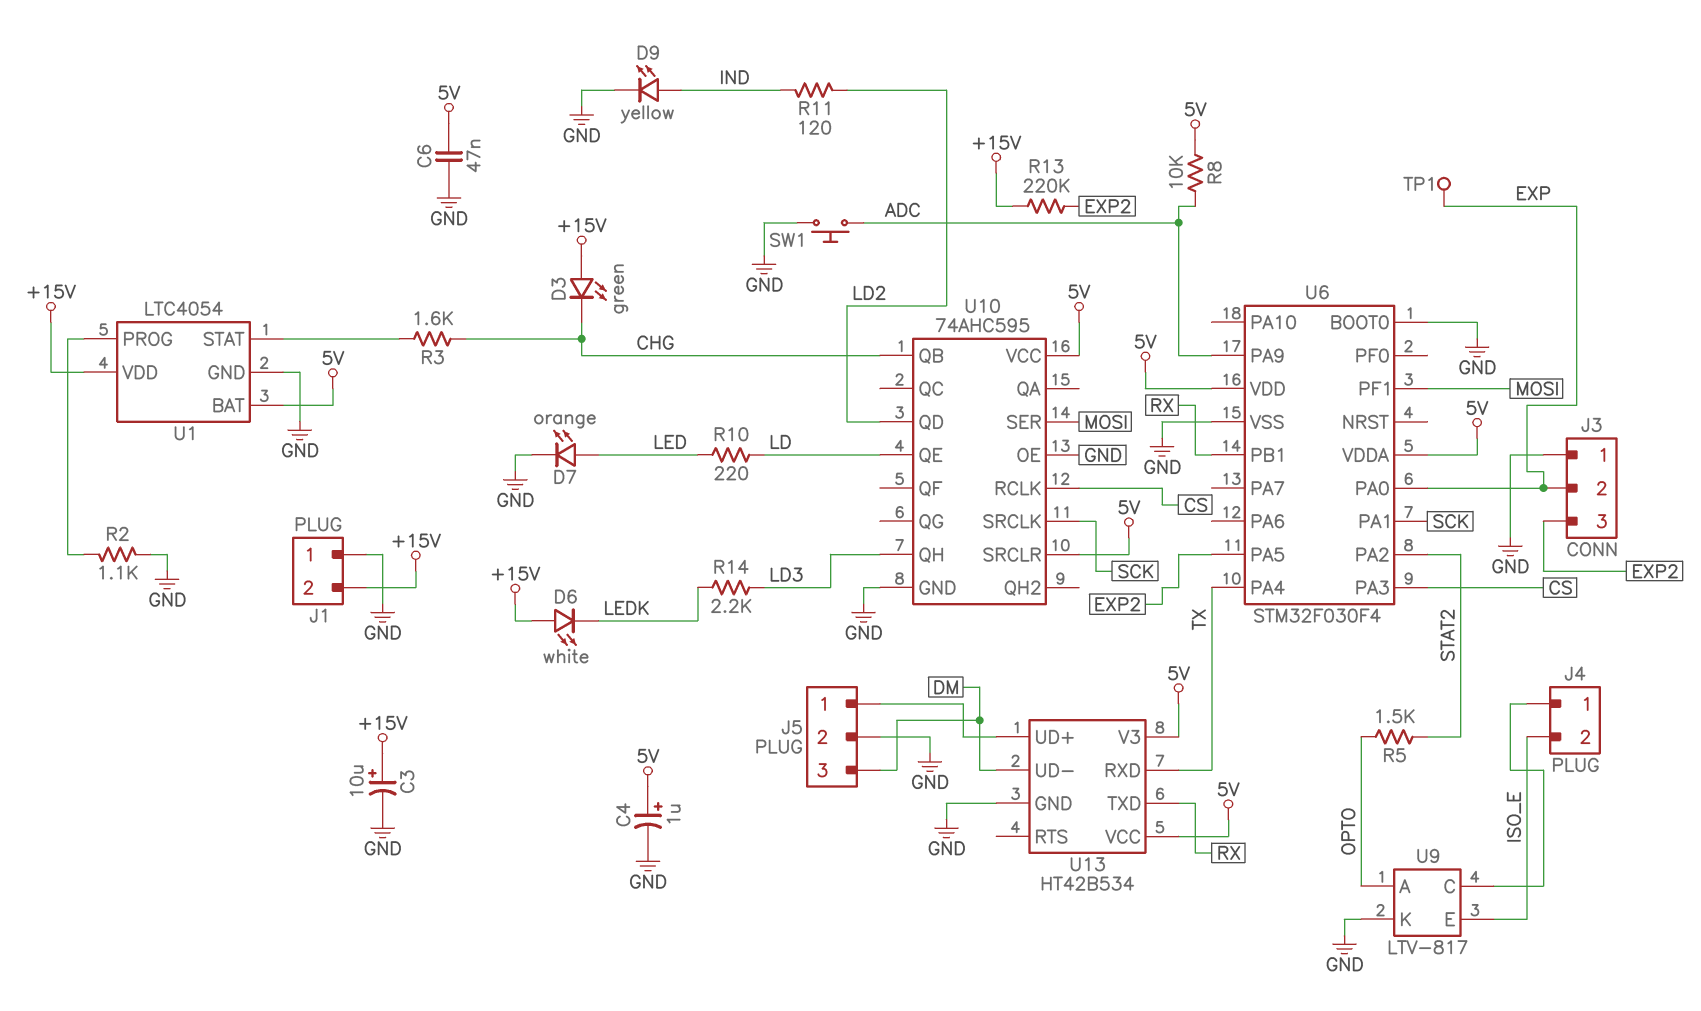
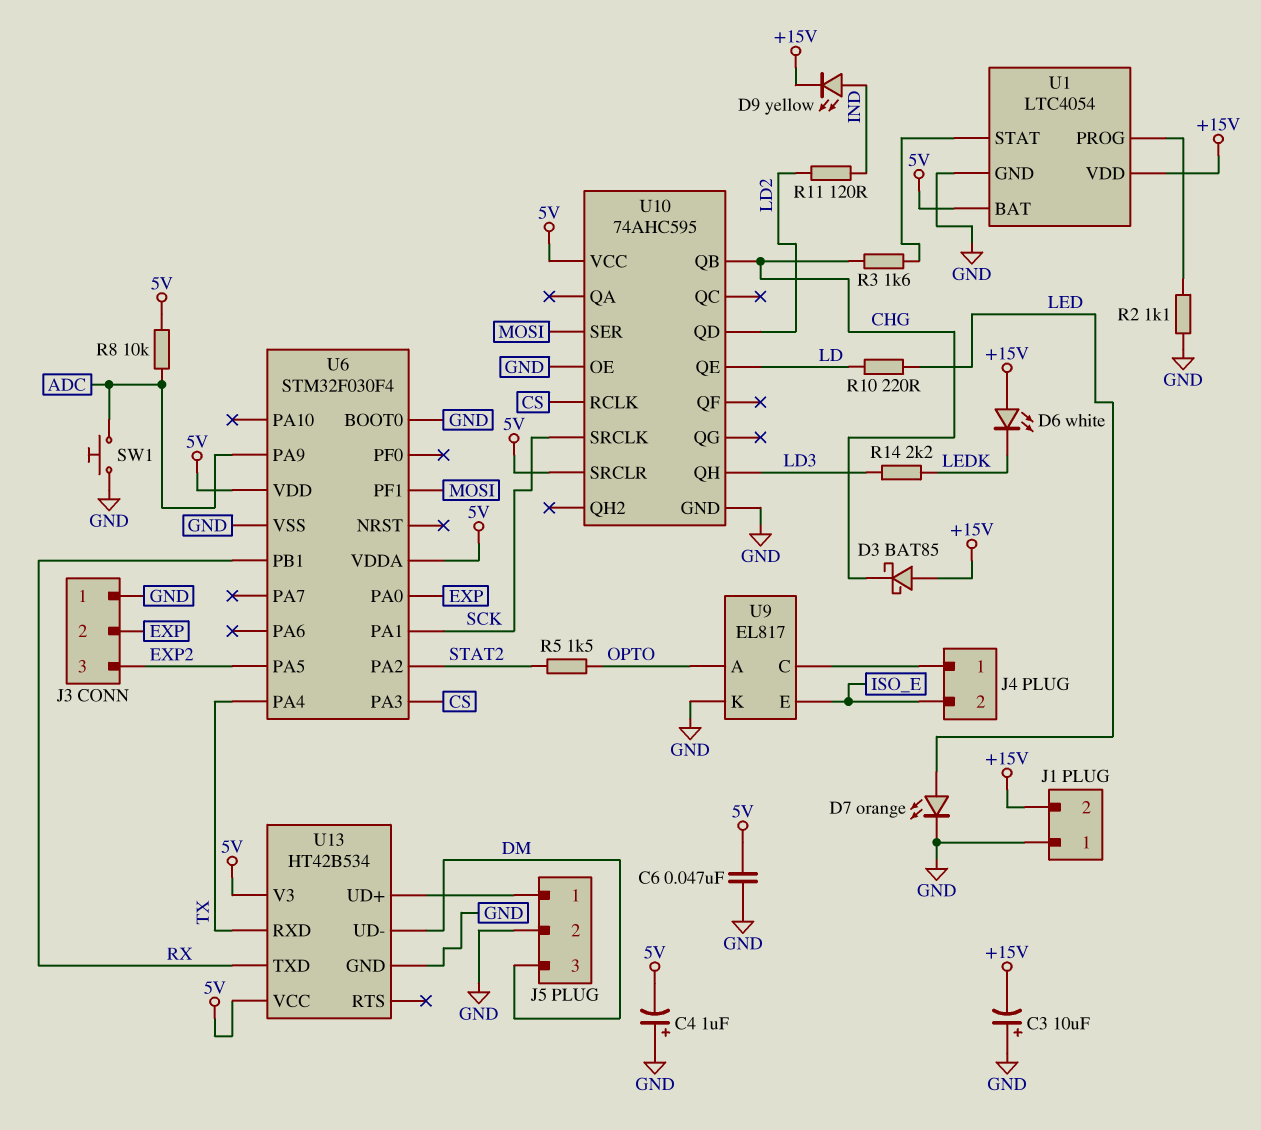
C3: 10uF (plus +15V, minus GND) -> 10uF (plus GND, minus +15V)
C4: 1uF (plus 5V, minus GND) -> 1uF (plus GND, minus 5V)
D3: LED green (A +15V, K CHG) -> schottky BAT85 (A +15V, K CHG)
D9: LED yellow (A IND, K GND) -> LED yellow (A IND, K +15V)
R13: 220k (+15V, EXP2) -> none
TP1: test point (EXP) -> none
U9: LTV-817 -> EL817

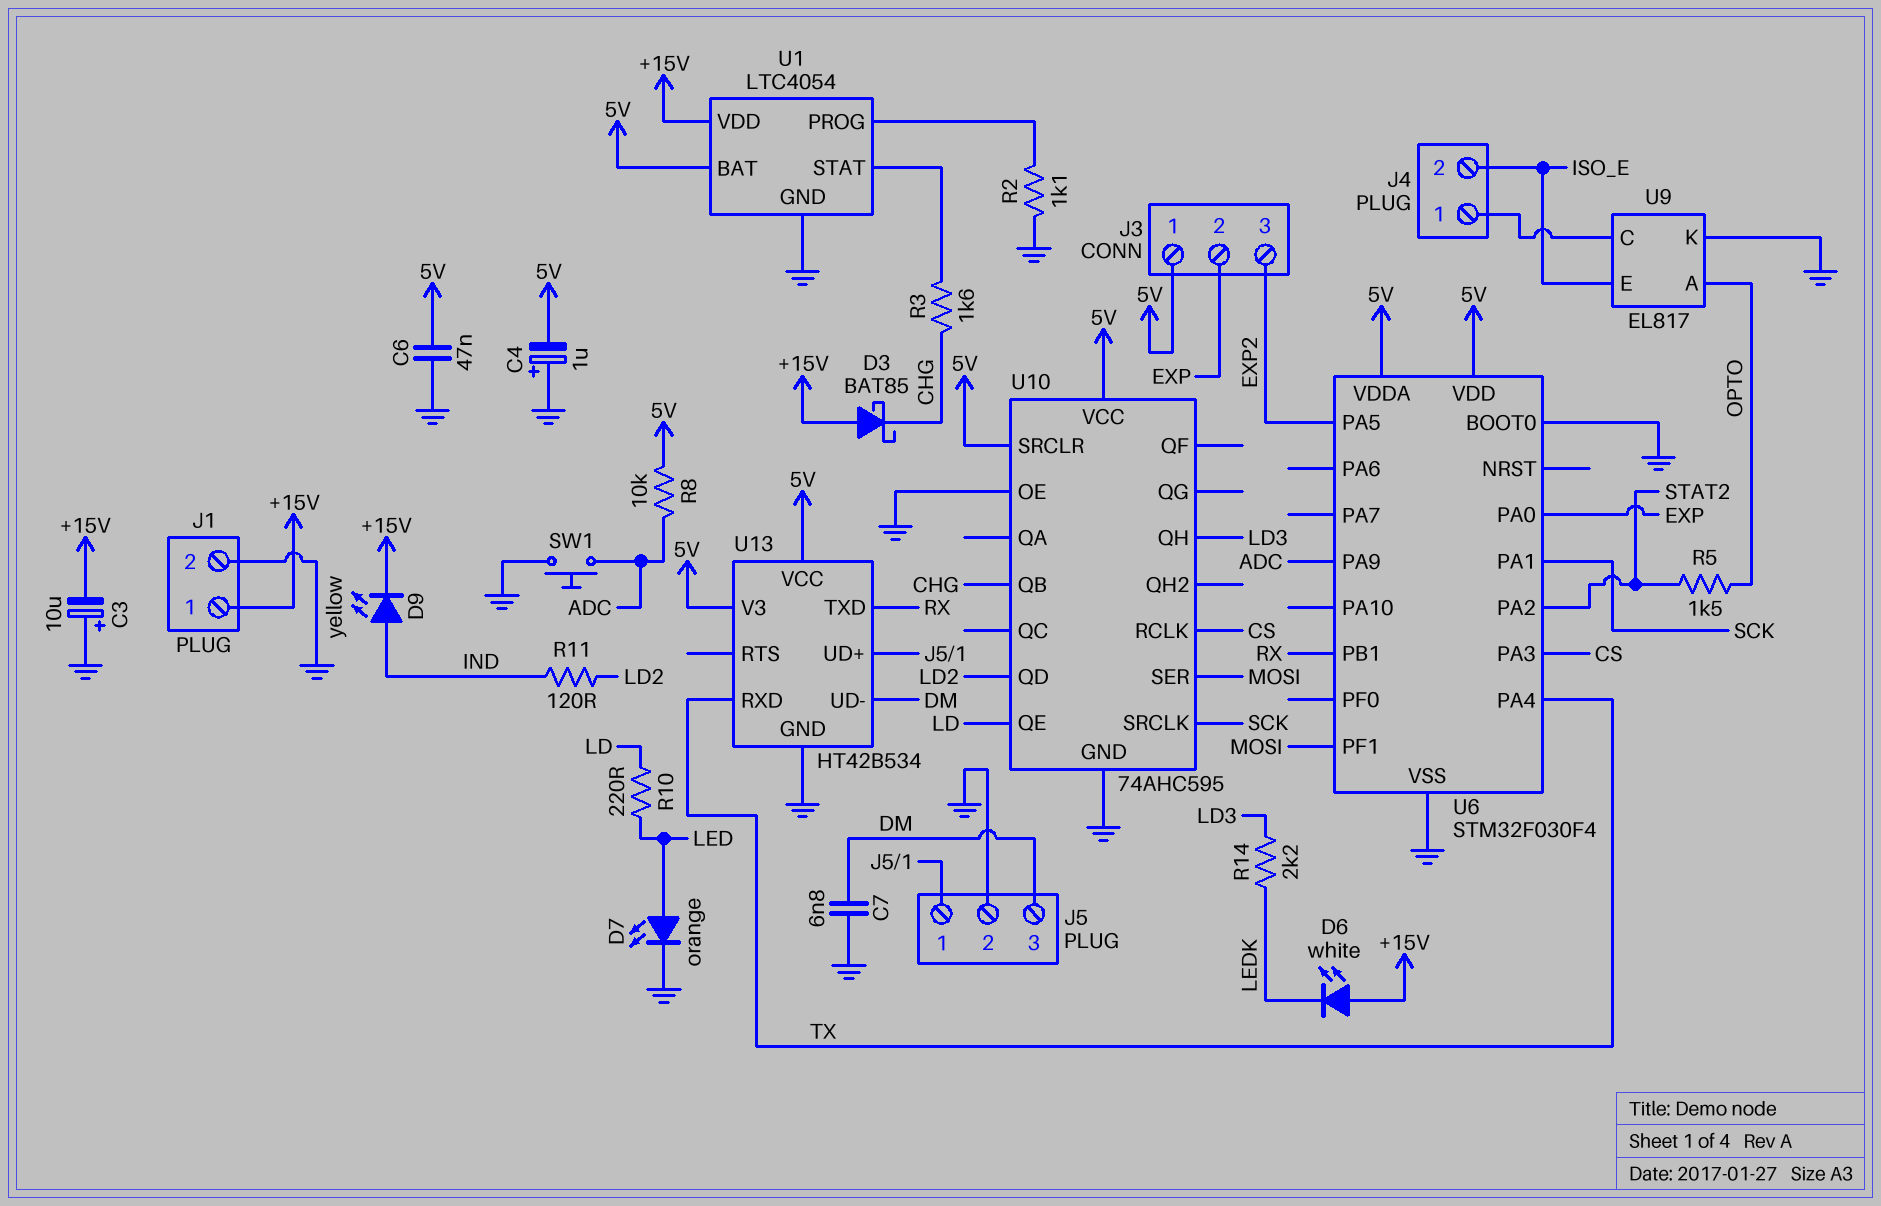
C7: none -> 6.8nF (DM, GND)
J1 pin 1: GND -> +15V
J1 pin 2: +15V -> GND
J3 pin 1: GND -> 5V

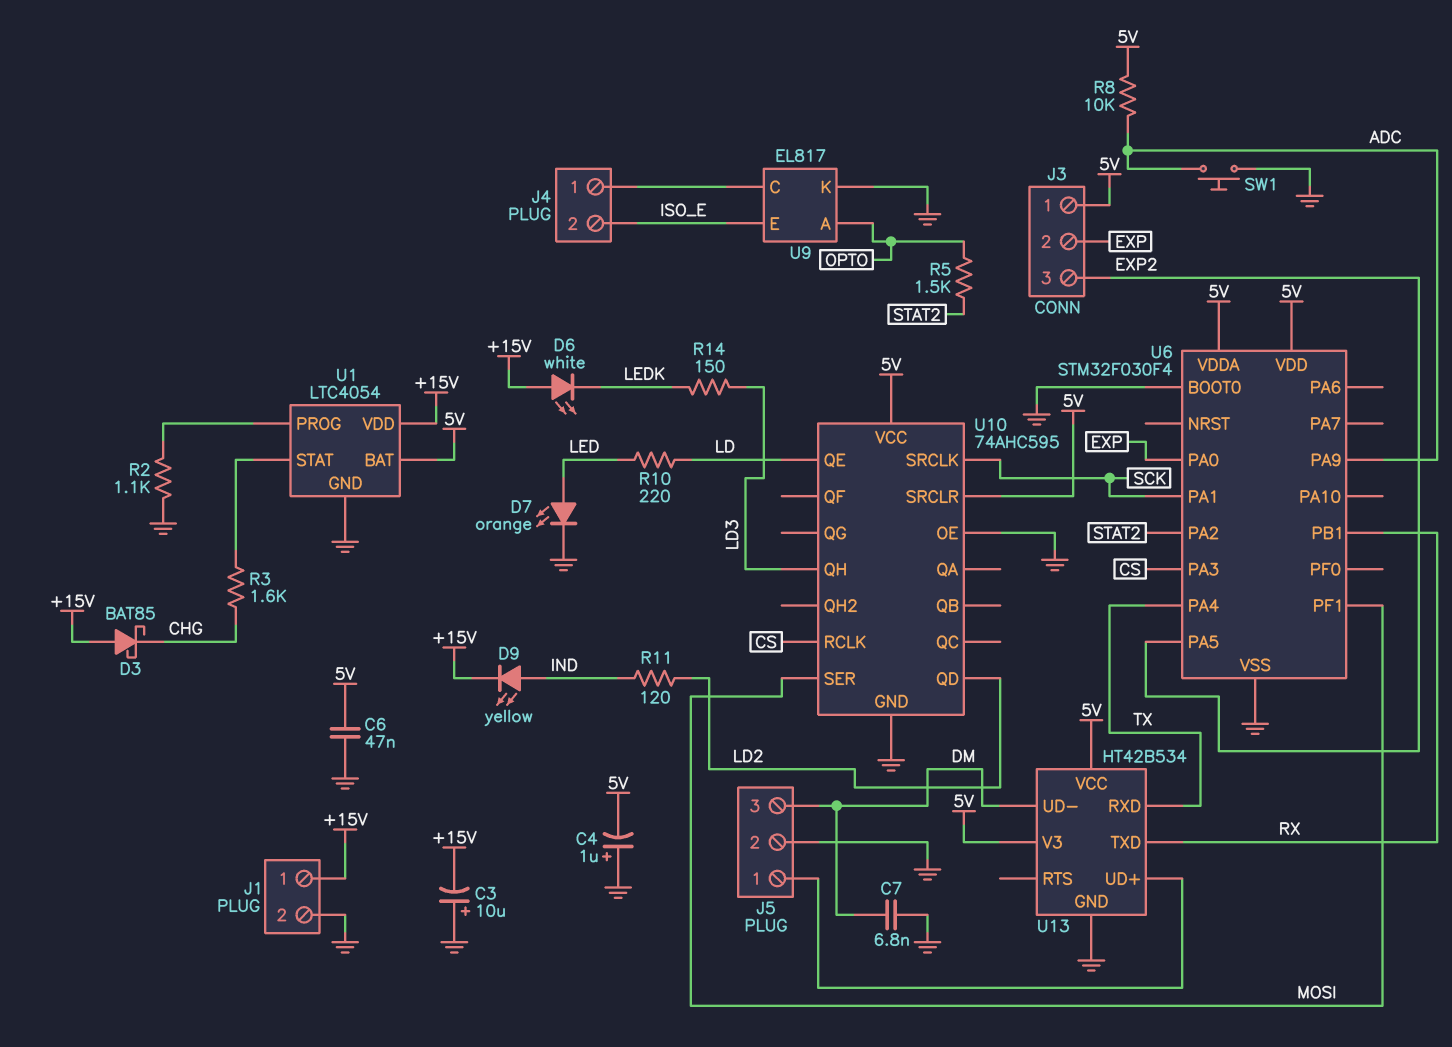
R14: 2.2k (LD3, LEDK) -> 150 (LD3, LEDK)
U10 pin QB: CHG -> none

